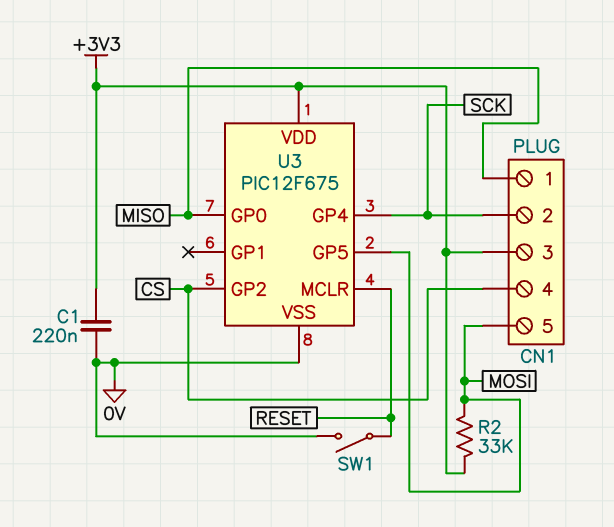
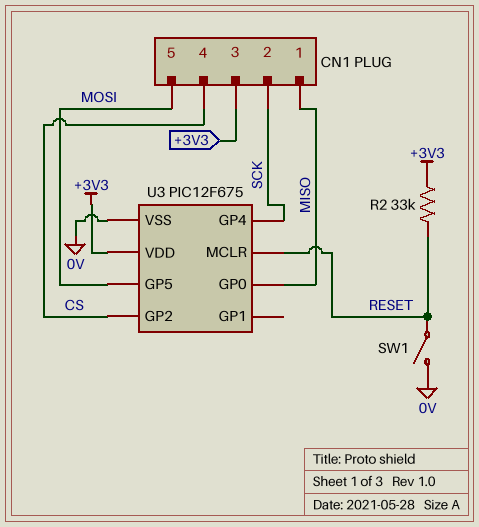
C1: 220nF (+3V3, 0V) -> none
R2: 33k (+3V3, MOSI) -> 33k (+3V3, RESET)

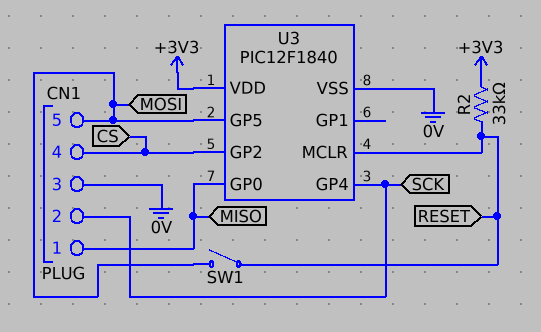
CN1 pin 3: +3V3 -> 0V
SW1: switch (0V, RESET) -> switch (MOSI, RESET)
U3: PIC12F675 -> PIC12F1840

